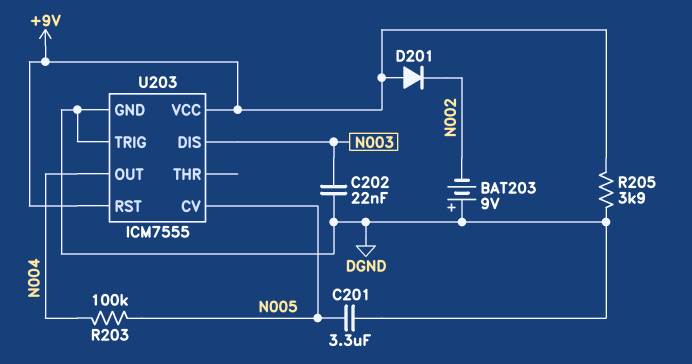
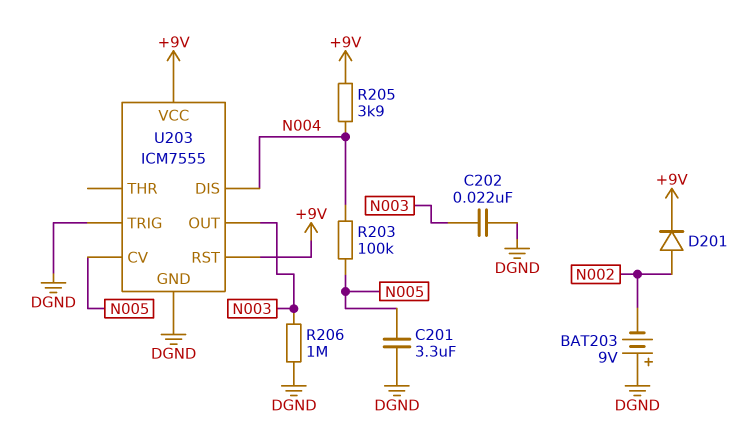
D201: diode (A +9V, K N002) -> diode (A N002, K +9V)
R205: 3.9k (+9V, DGND) -> 3.9k (+9V, N004)
R206: none -> 1M (DGND, N003)
U203 pin DIS: N003 -> N004
U203 pin OUT: N004 -> N003

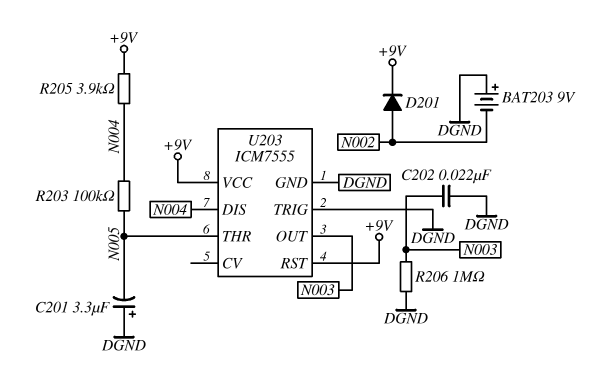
C201: 3.3uF (DGND, N005) -> 3.3uF (plus DGND, minus N005)
U203 pin CV: N005 -> none
U203 pin THR: none -> N005

